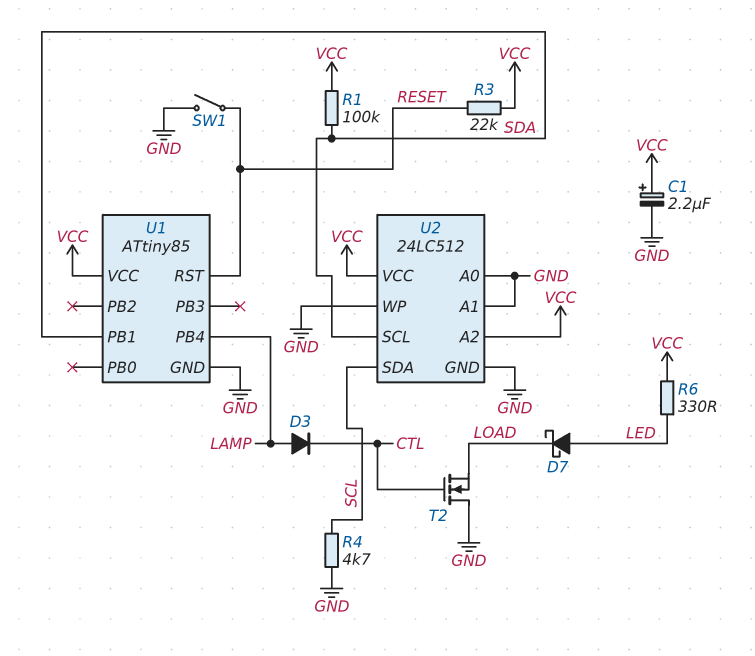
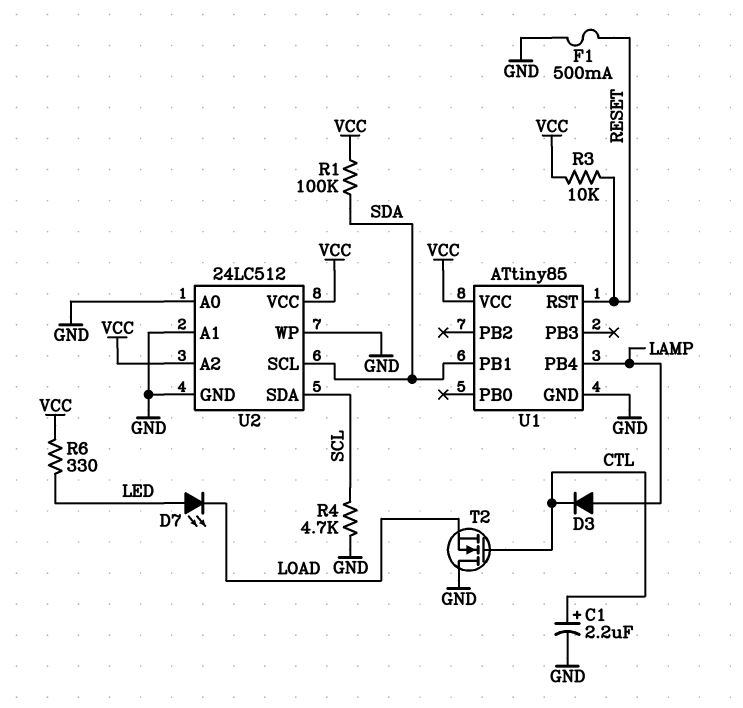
C1: 2.2uF (plus VCC, minus GND) -> 2.2uF (plus CTL, minus GND)
D7: schottky (A LED, K LOAD) -> LED (A LED, K LOAD)
F1: none -> 500mA (GND, RESET)
R3: 22k (RESET, VCC) -> 10k (RESET, VCC)
SW1: switch (GND, RESET) -> none

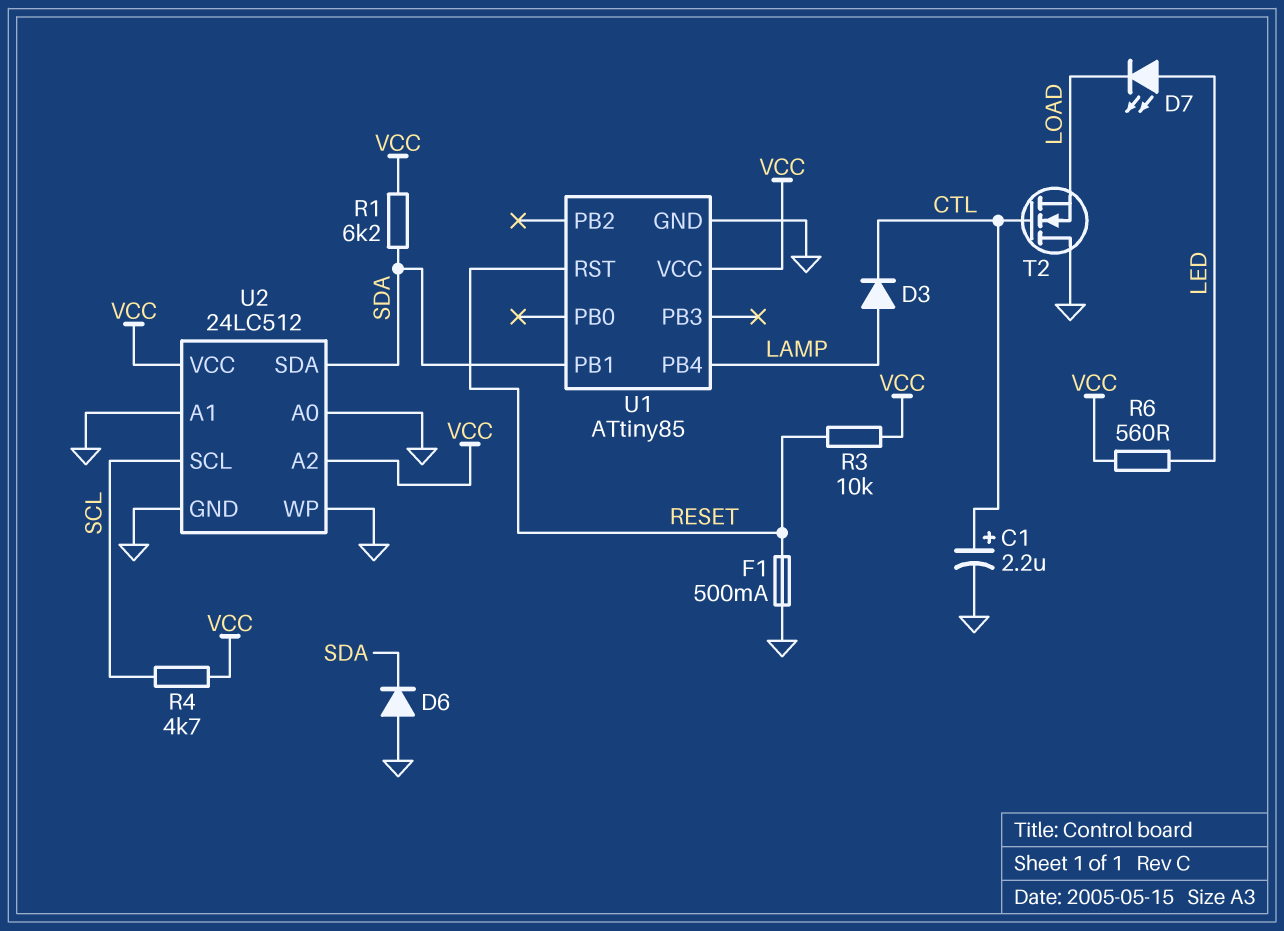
D6: none -> diode (A GND, K SDA)
R1: 100k (SDA, VCC) -> 6.2k (SDA, VCC)
R4: 4.7k (GND, SCL) -> 4.7k (SCL, VCC)
R6: 330 (LED, VCC) -> 560 (LED, VCC)
U2 pin SCL: SDA -> SCL
U2 pin SDA: SCL -> SDA

